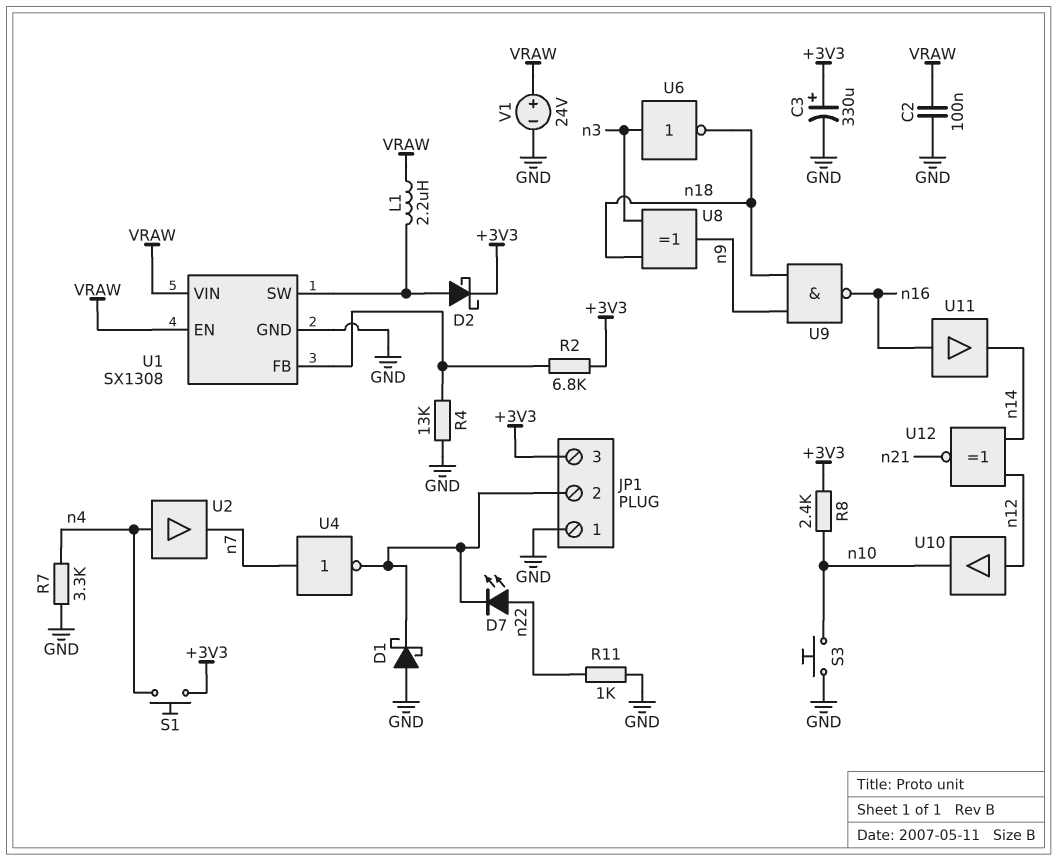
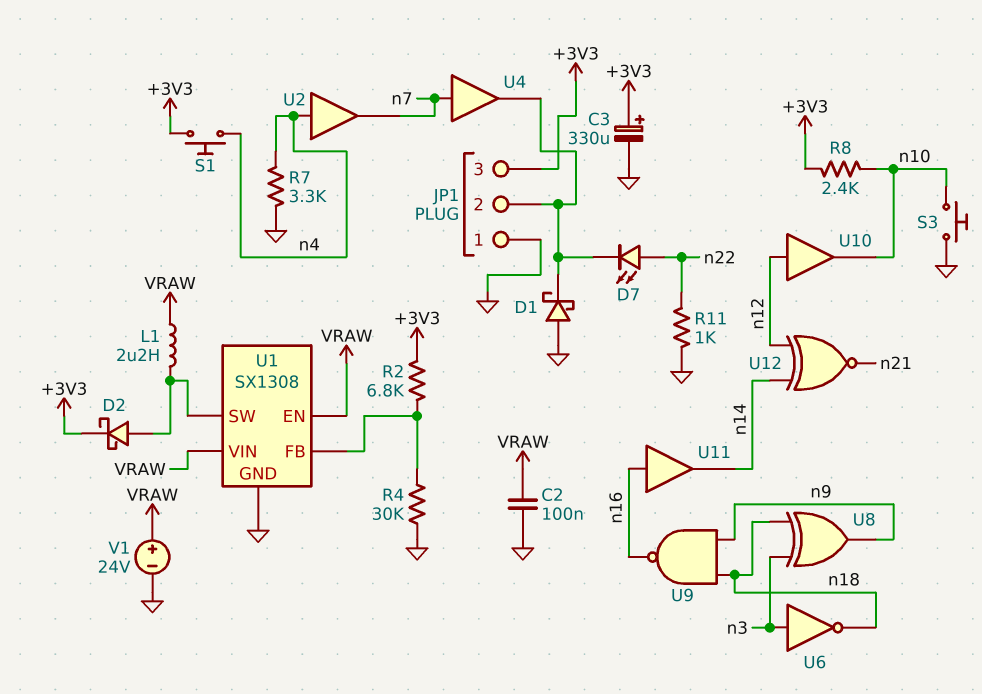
R4: 13k (GND, U1/FB) -> 30k (GND, U1/FB)
U4: NOT (in n7, out JP1/2) -> buffer (in n7, out JP1/2)

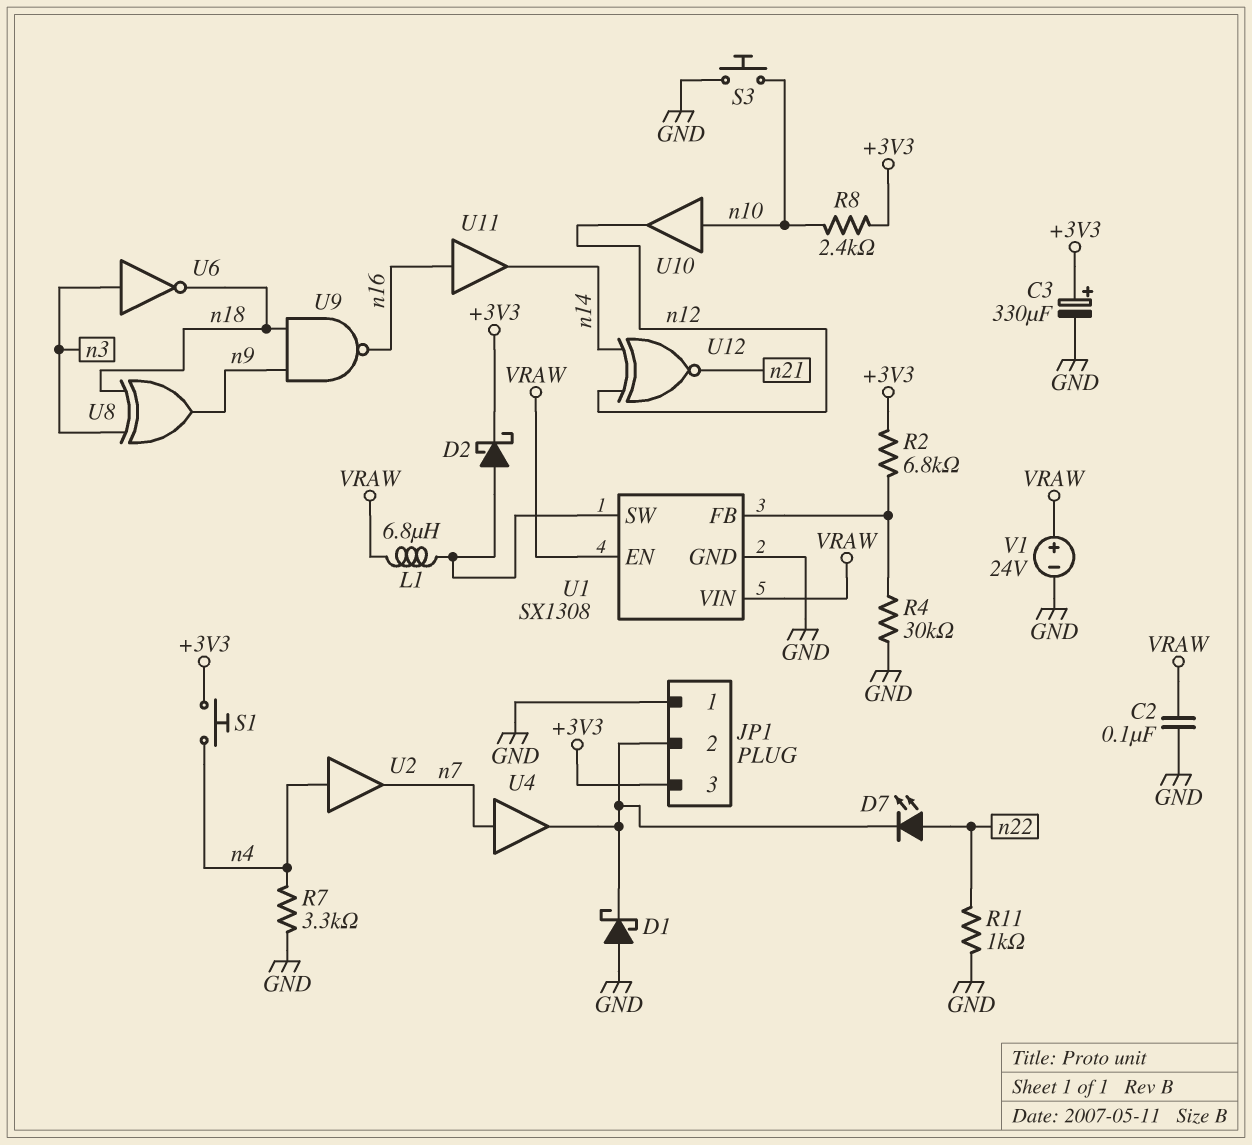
L1: 2.2uH (U1/SW, VRAW) -> 6.8uH (U1/SW, VRAW)
U10: buffer (in n12, out n10) -> buffer (in n10, out n12)

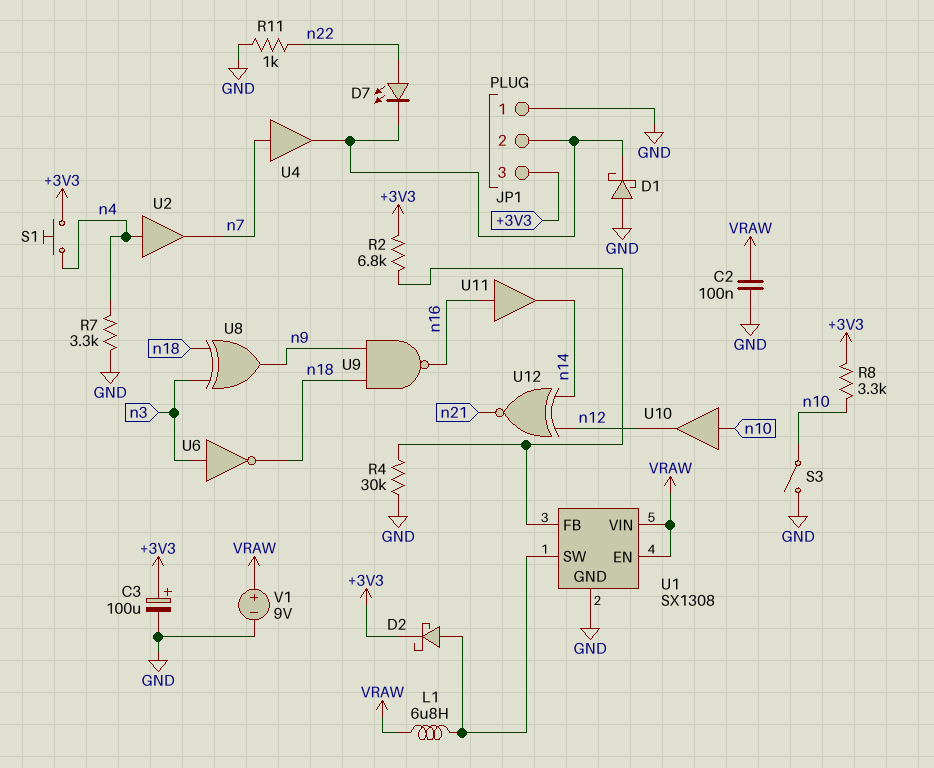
C3: 330uF (plus +3V3, minus GND) -> 100uF (plus +3V3, minus GND)
R8: 2.4k (+3V3, n10) -> 3.3k (+3V3, n10)
S3: button (GND, n10) -> switch (GND, n10)
V1: 24V (plus VRAW, minus GND) -> 9V (plus VRAW, minus GND)

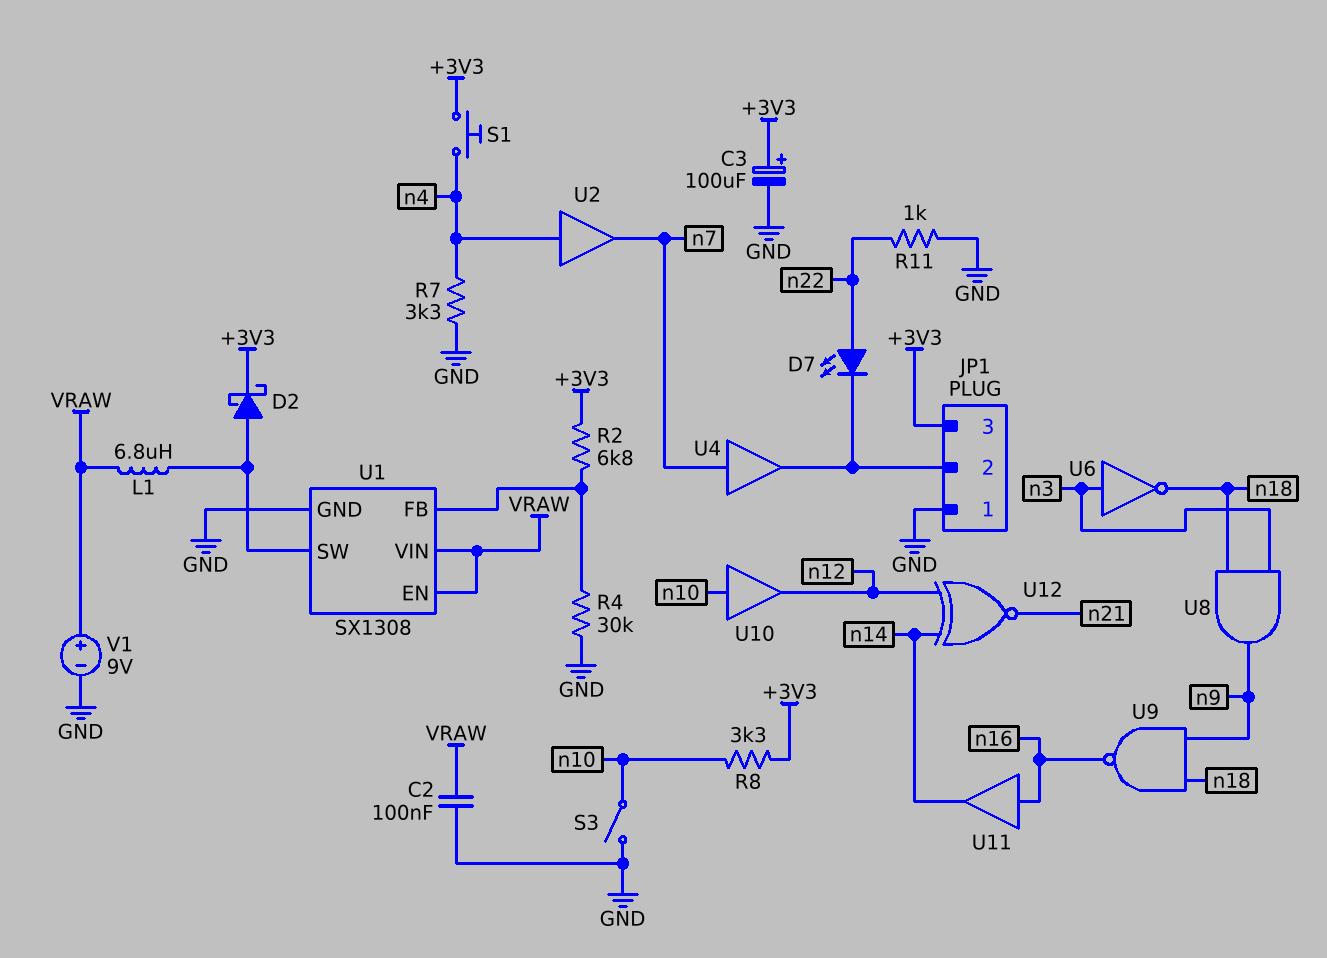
D1: schottky (A GND, K JP1/2) -> none
U8: XOR (in n3, in n18, out n9) -> AND (in n3, in n18, out n9)

